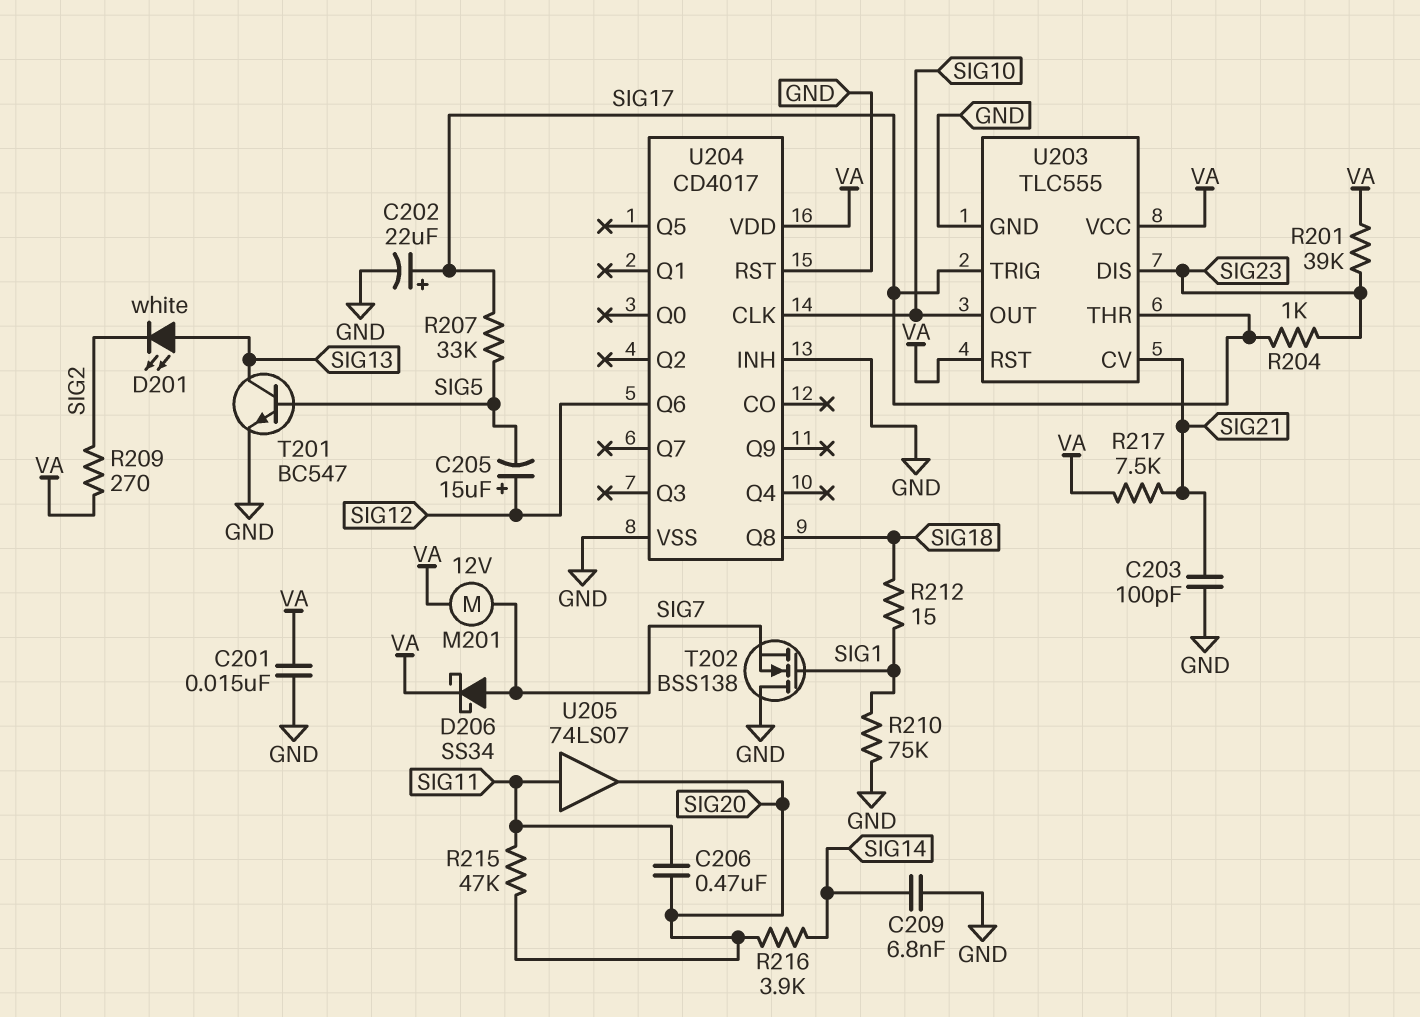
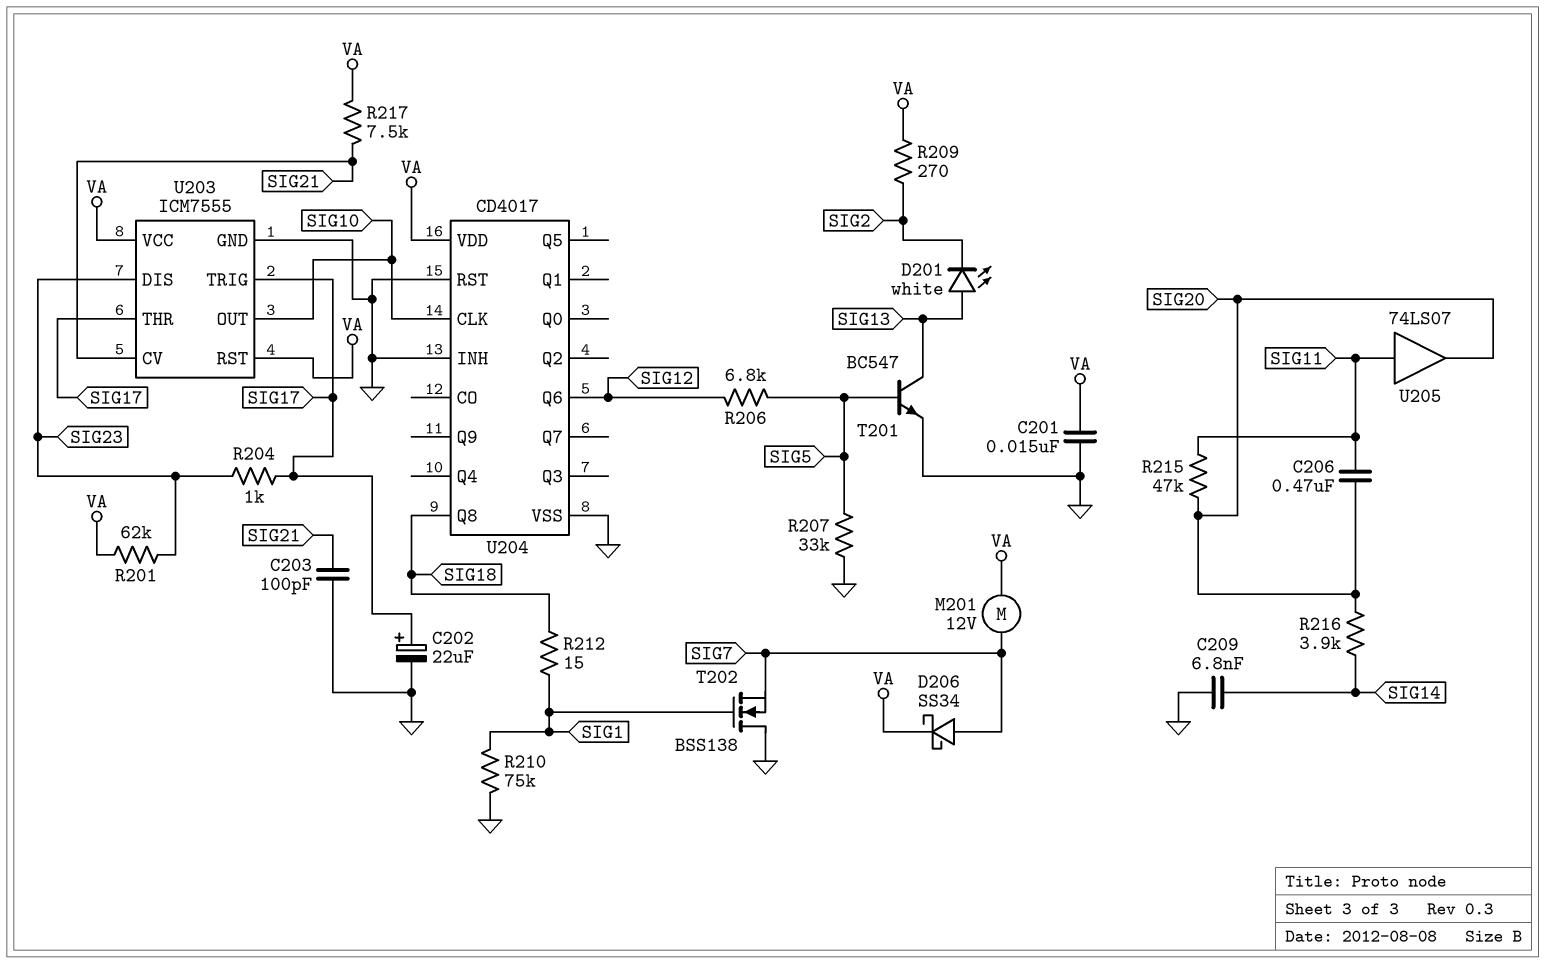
C205: 15uF (plus SIG12, minus SIG5) -> none
R201: 39k (SIG23, VA) -> 62k (SIG23, VA)
R206: none -> 6.8k (SIG5, SIG12)
R207: 33k (SIG5, SIG17) -> 33k (GND, SIG5)
U203: TLC555 -> ICM7555

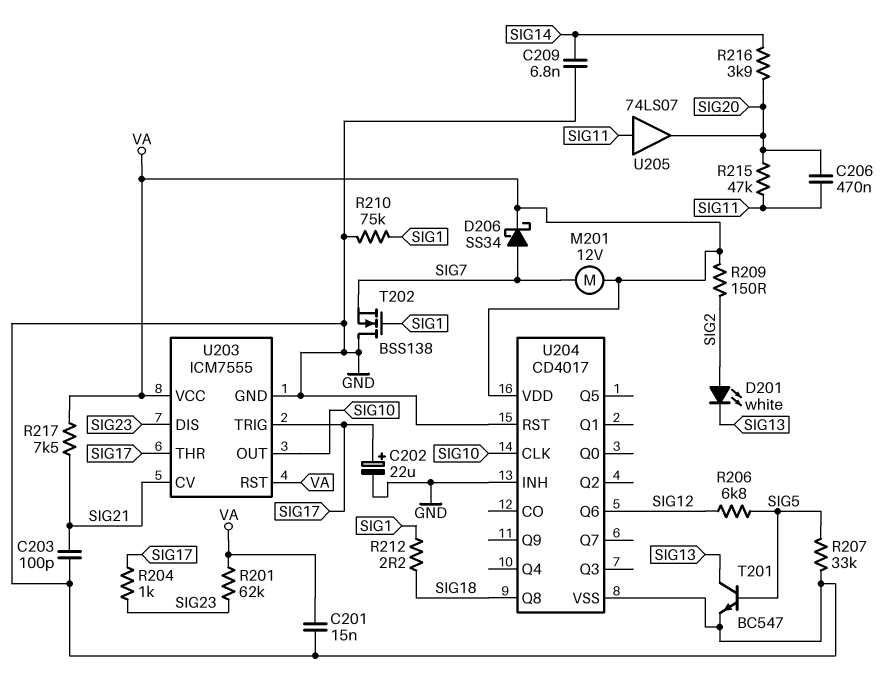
D201: LED white (A SIG13, K SIG2) -> LED white (A SIG2, K SIG13)
R209: 270 (SIG2, VA) -> 150 (SIG2, VA)
R212: 15 (SIG1, SIG18) -> 2.2 (SIG1, SIG18)

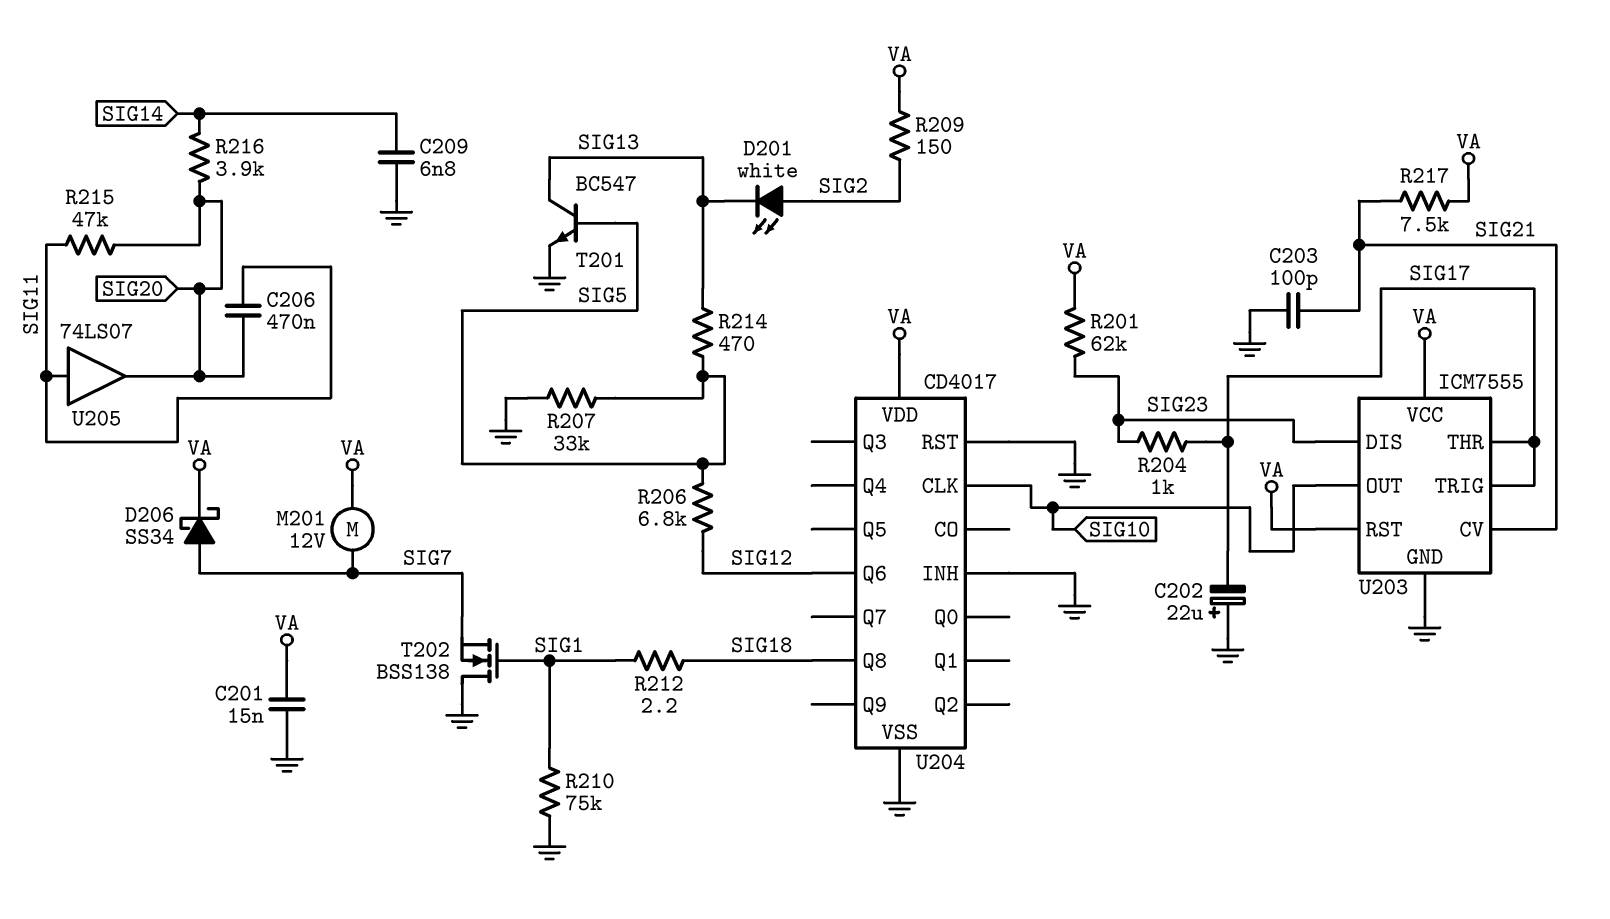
C202: 22uF (plus SIG17, minus GND) -> 22uF (plus GND, minus SIG17)
R214: none -> 470 (SIG5, SIG13)

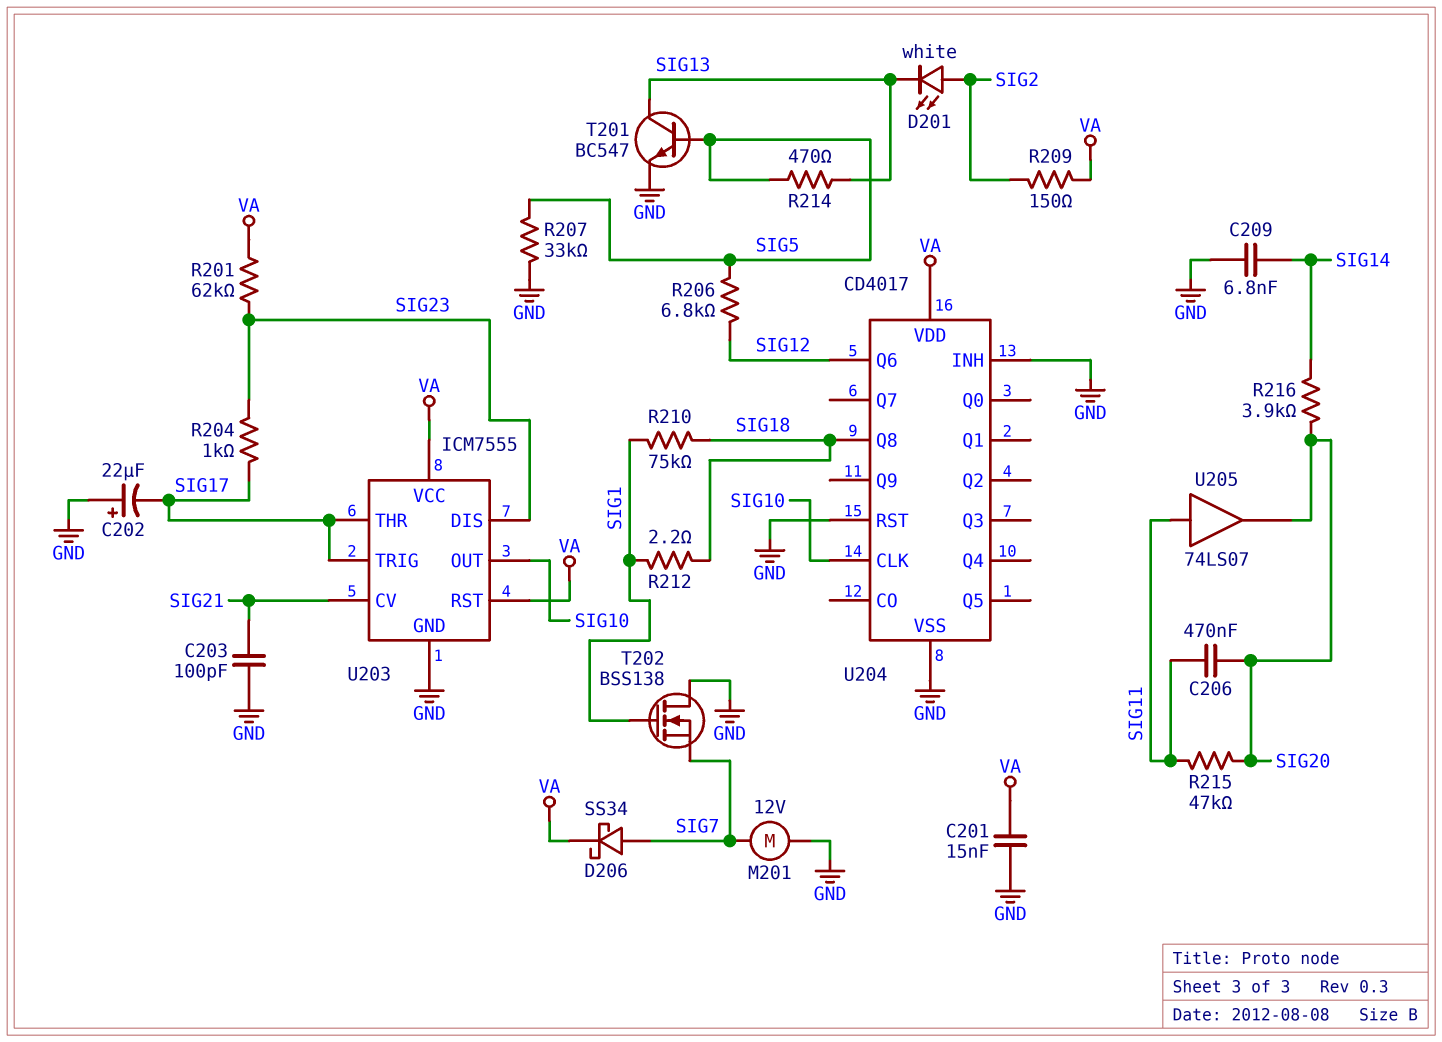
M201: motor 12V (SIG7, VA) -> motor 12V (GND, SIG7)
R210: 75k (GND, SIG1) -> 75k (SIG1, SIG18)
R217: 7.5k (SIG21, VA) -> none

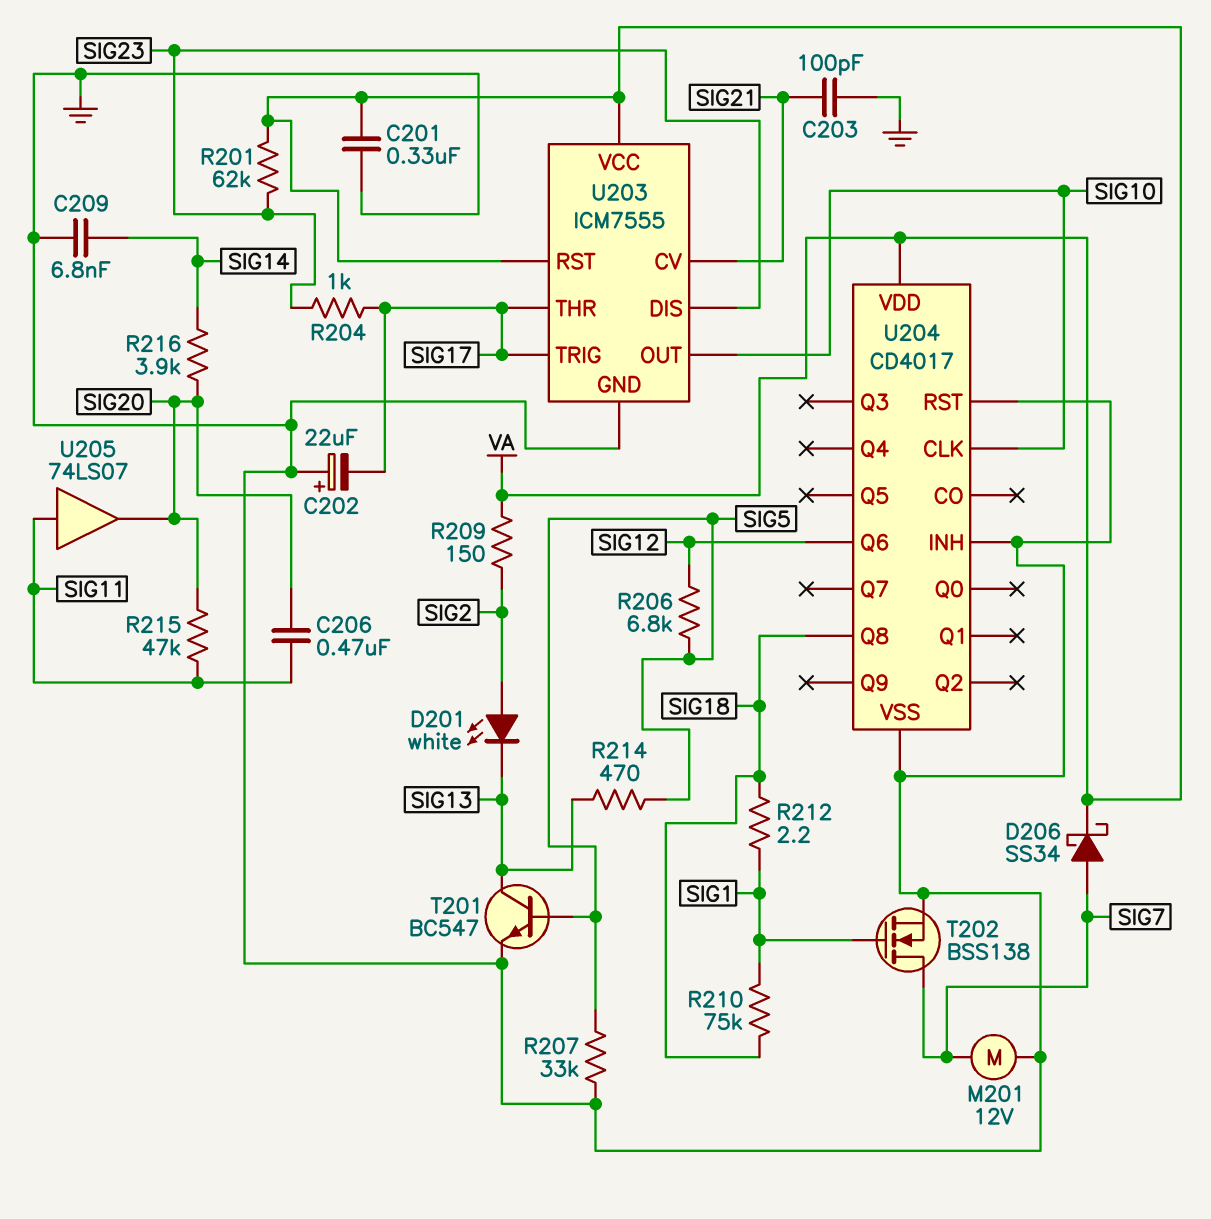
C201: 15nF (GND, VA) -> 330nF (GND, VA)
T202: NMOS BSS138 (G SIG1, D GND, S SIG7) -> NMOS BSS138 (G SIG1, D SIG7, S GND)

